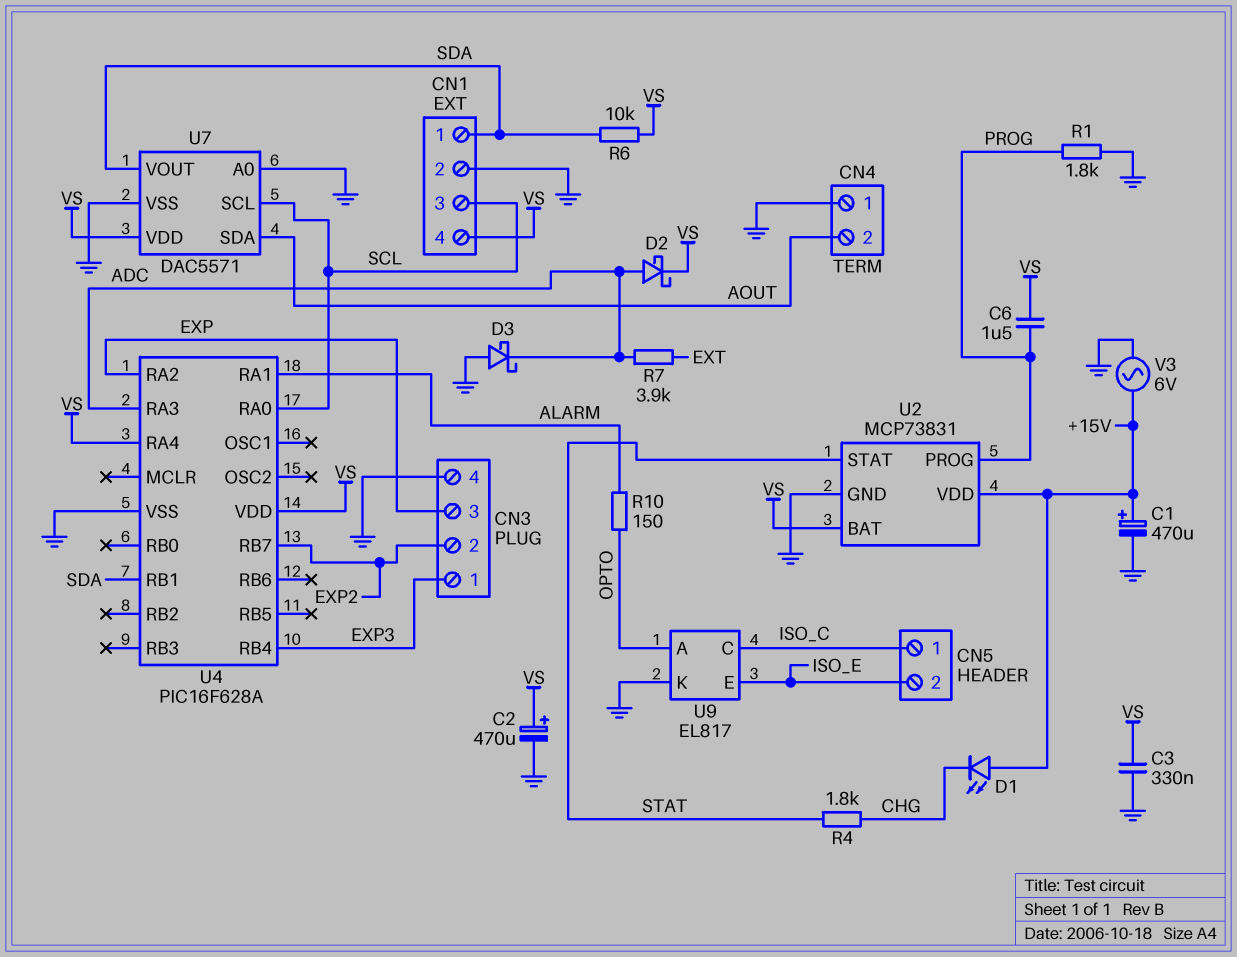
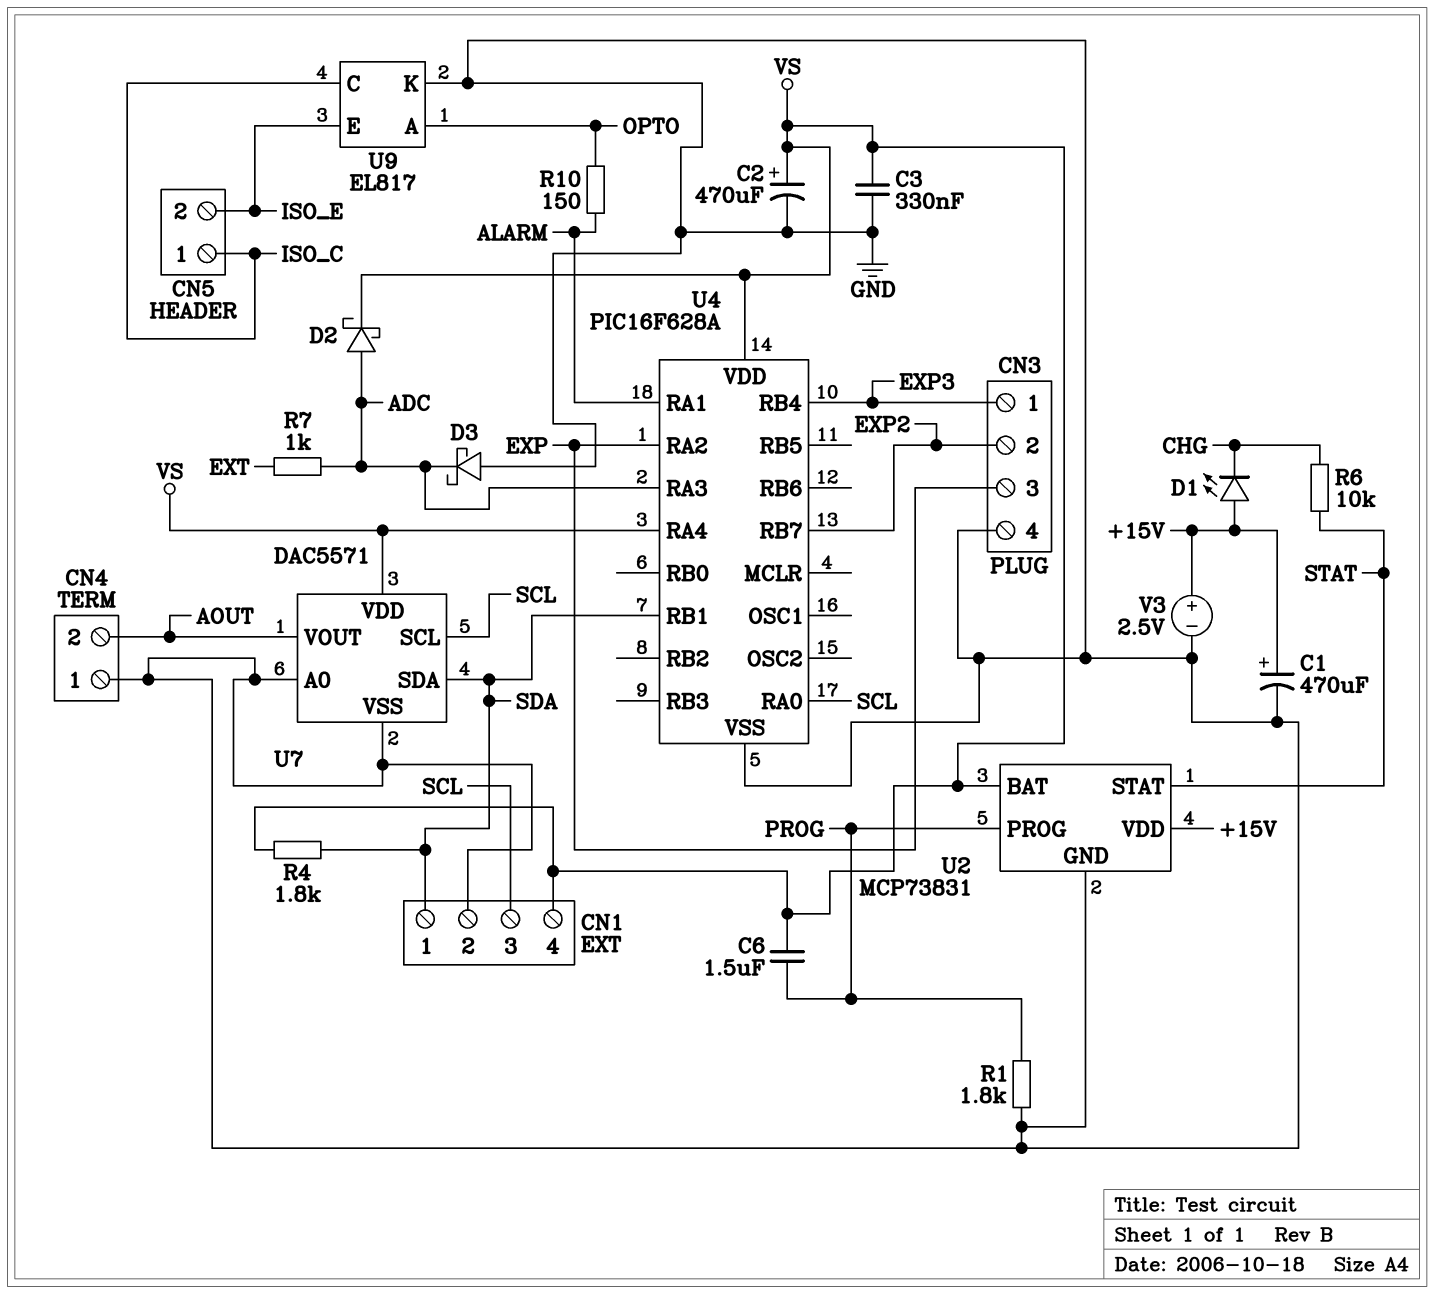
R4: 1.8k (CHG, STAT) -> 1.8k (SDA, VS)
R6: 10k (SDA, VS) -> 10k (CHG, STAT)
R7: 3.9k (ADC, EXT) -> 1k (ADC, EXT)
U7 pin SDA: AOUT -> SDA
U7 pin VOUT: SDA -> AOUT
V3: AC 6V (+15V, GND) -> 2.5V (plus +15V, minus GND)

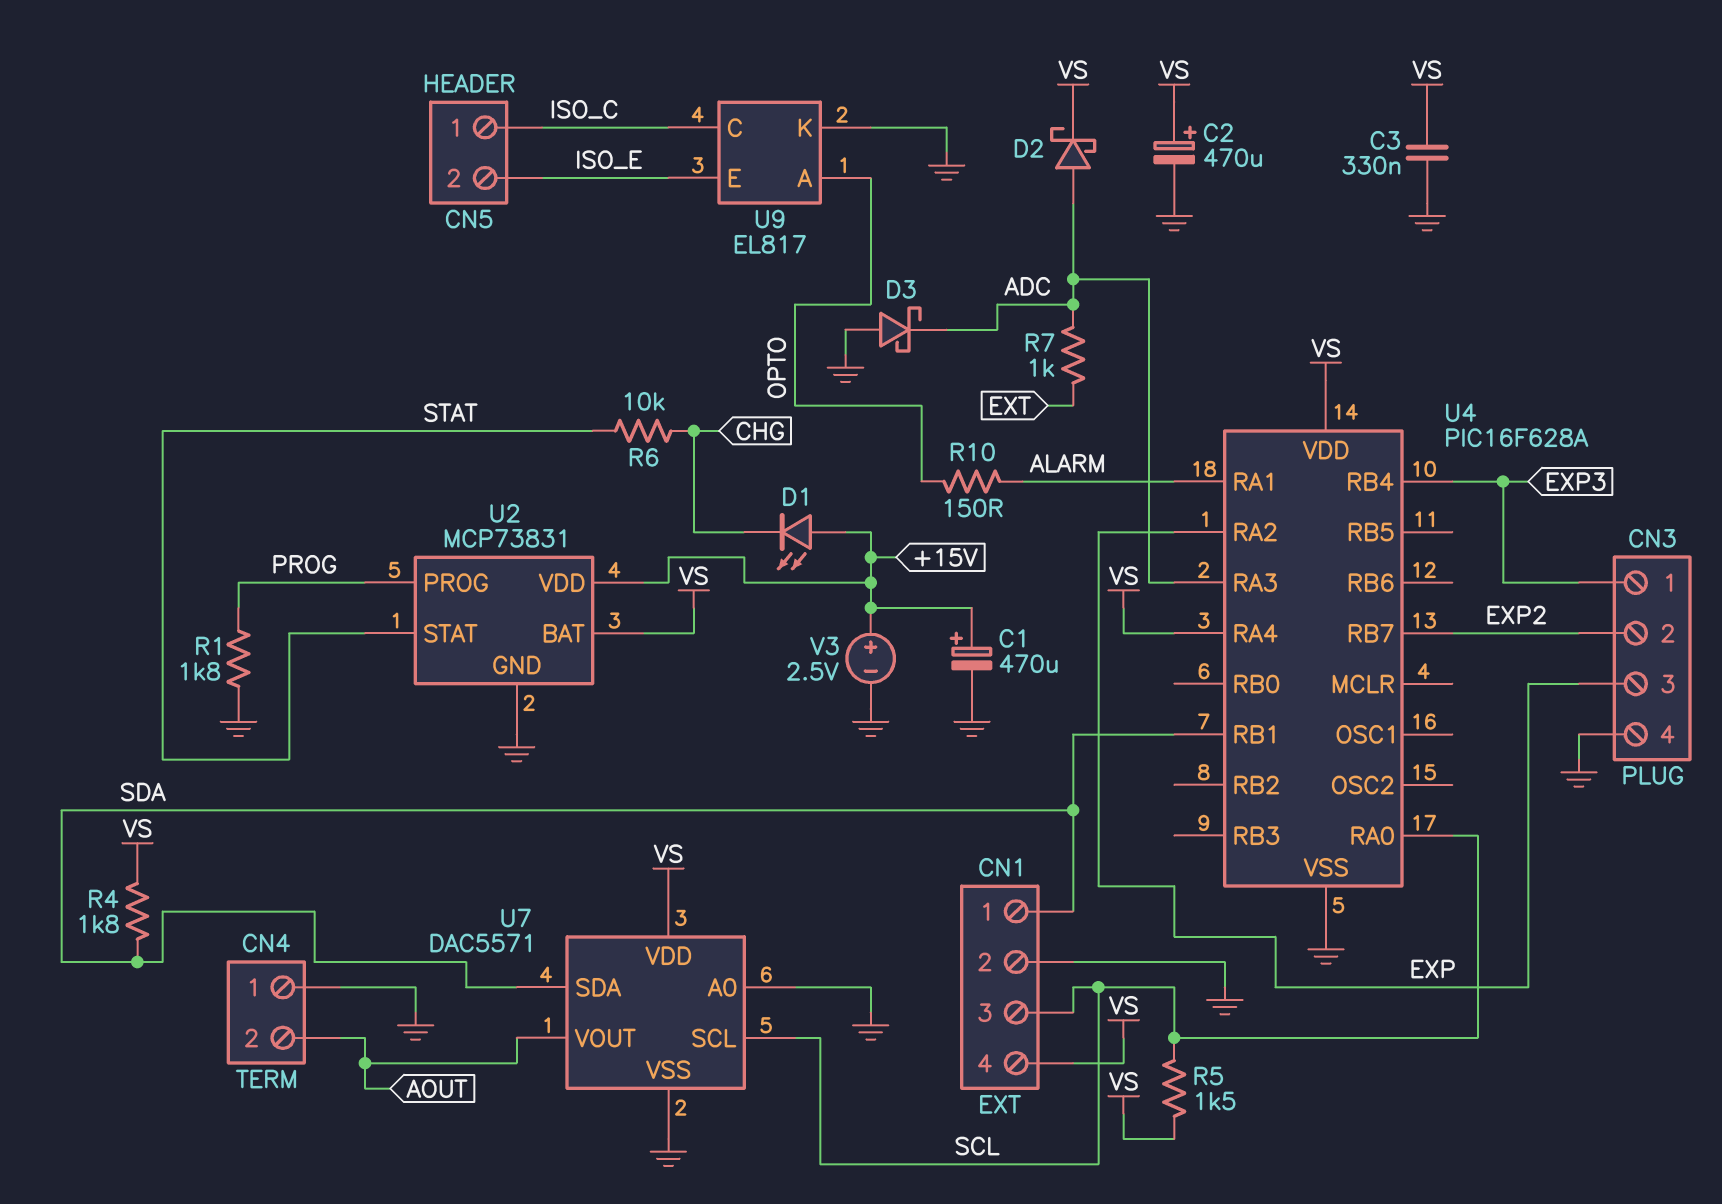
C6: 1.5uF (PROG, VS) -> none
R5: none -> 1.5k (SCL, VS)

